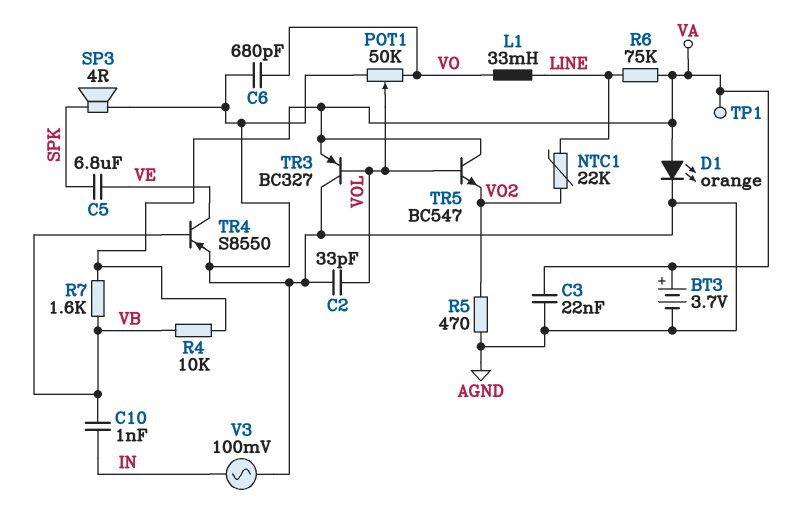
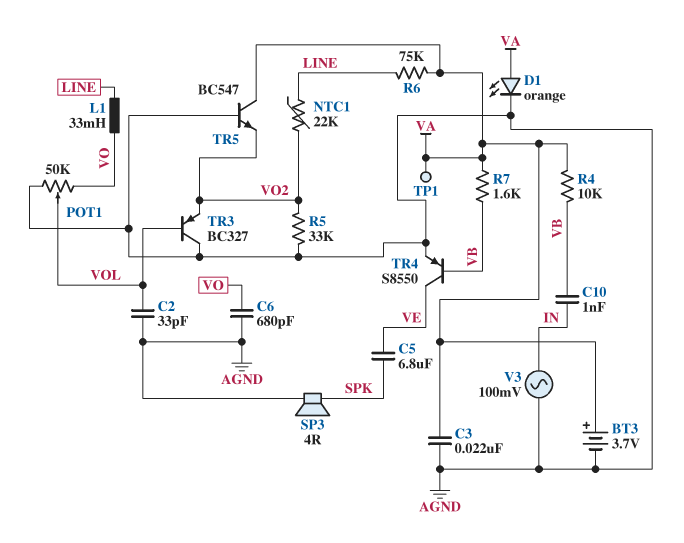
R5: 470 (AGND, VO2) -> 33k (AGND, VO2)
TR3: PNP BC327 (B VOL, C AGND, E VA) -> PNP BC327 (B VOL, C AGND, E VO2)
TR5: NPN BC547 (B VOL, C VA, E VO2) -> NPN BC547 (B AGND, C VA, E VO2)

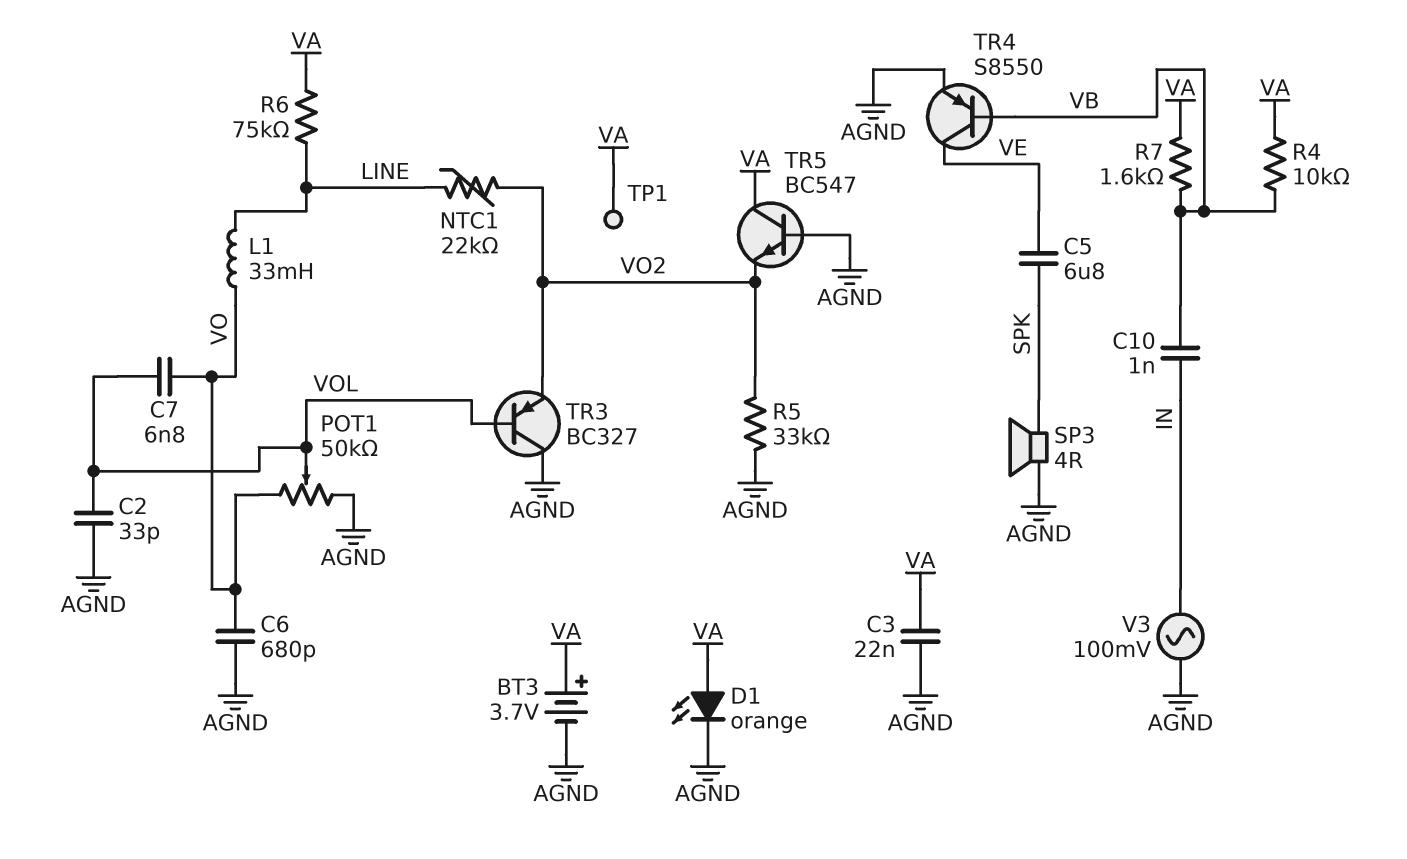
C7: none -> 6.8nF (VO, VOL)

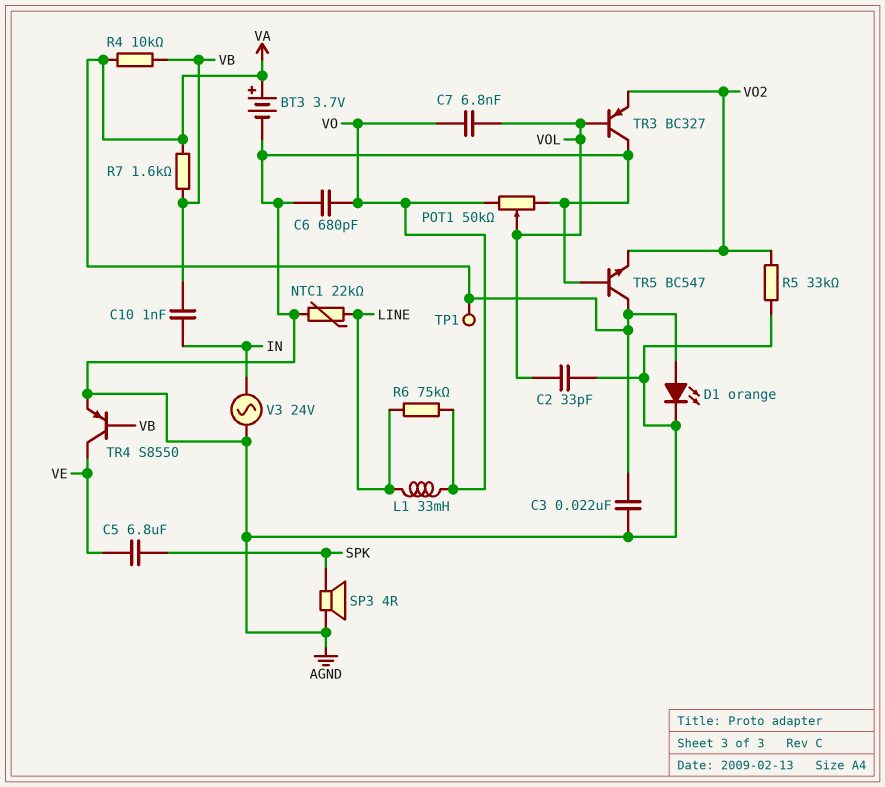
NTC1: 22k (LINE, VO2) -> 22k (AGND, LINE)
R6: 75k (LINE, VA) -> 75k (LINE, VO)
V3: AC 100mV (AGND, IN) -> AC 24V (AGND, IN)

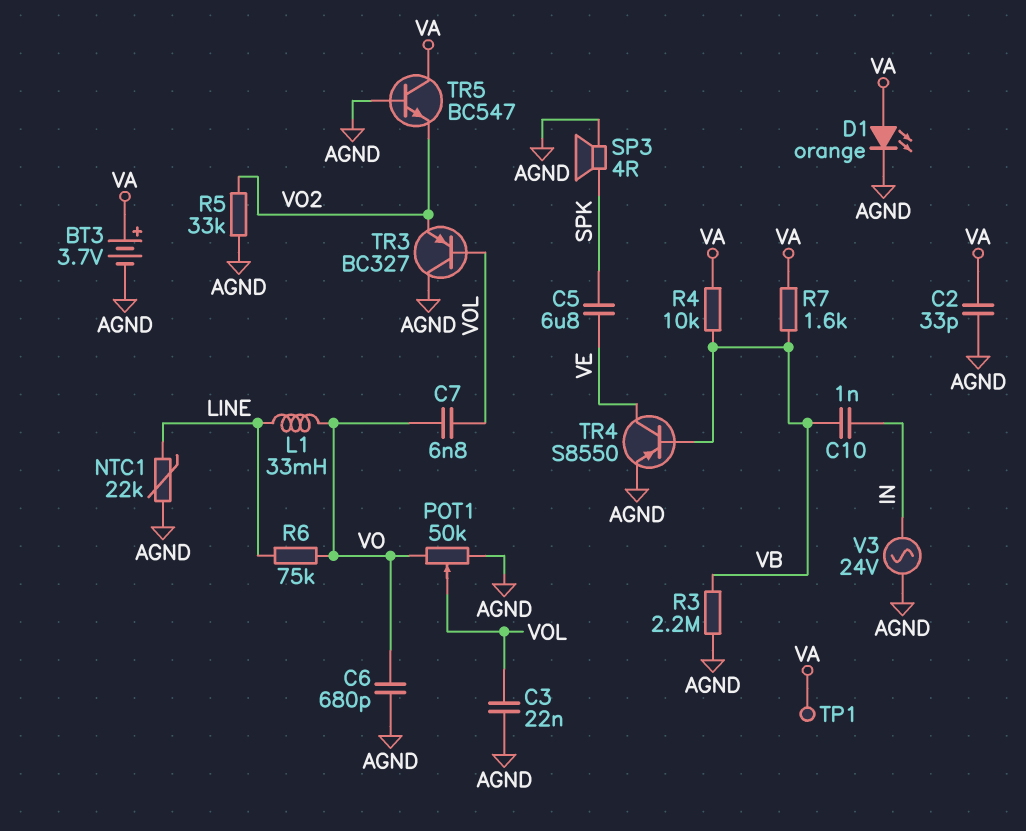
C2: 33pF (AGND, VOL) -> 33pF (AGND, VA)
C3: 22nF (AGND, VA) -> 22nF (AGND, VOL)
R3: none -> 2.2M (AGND, VB)

